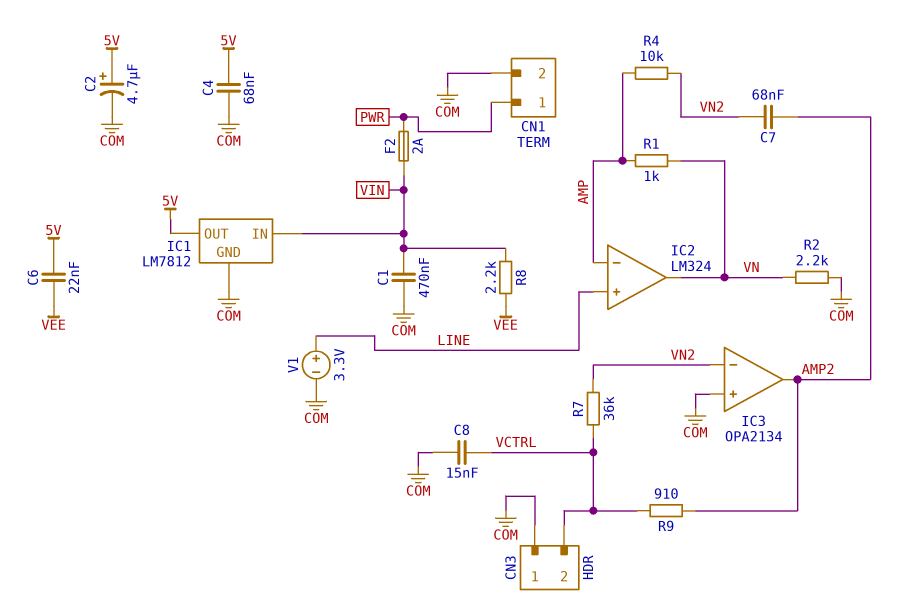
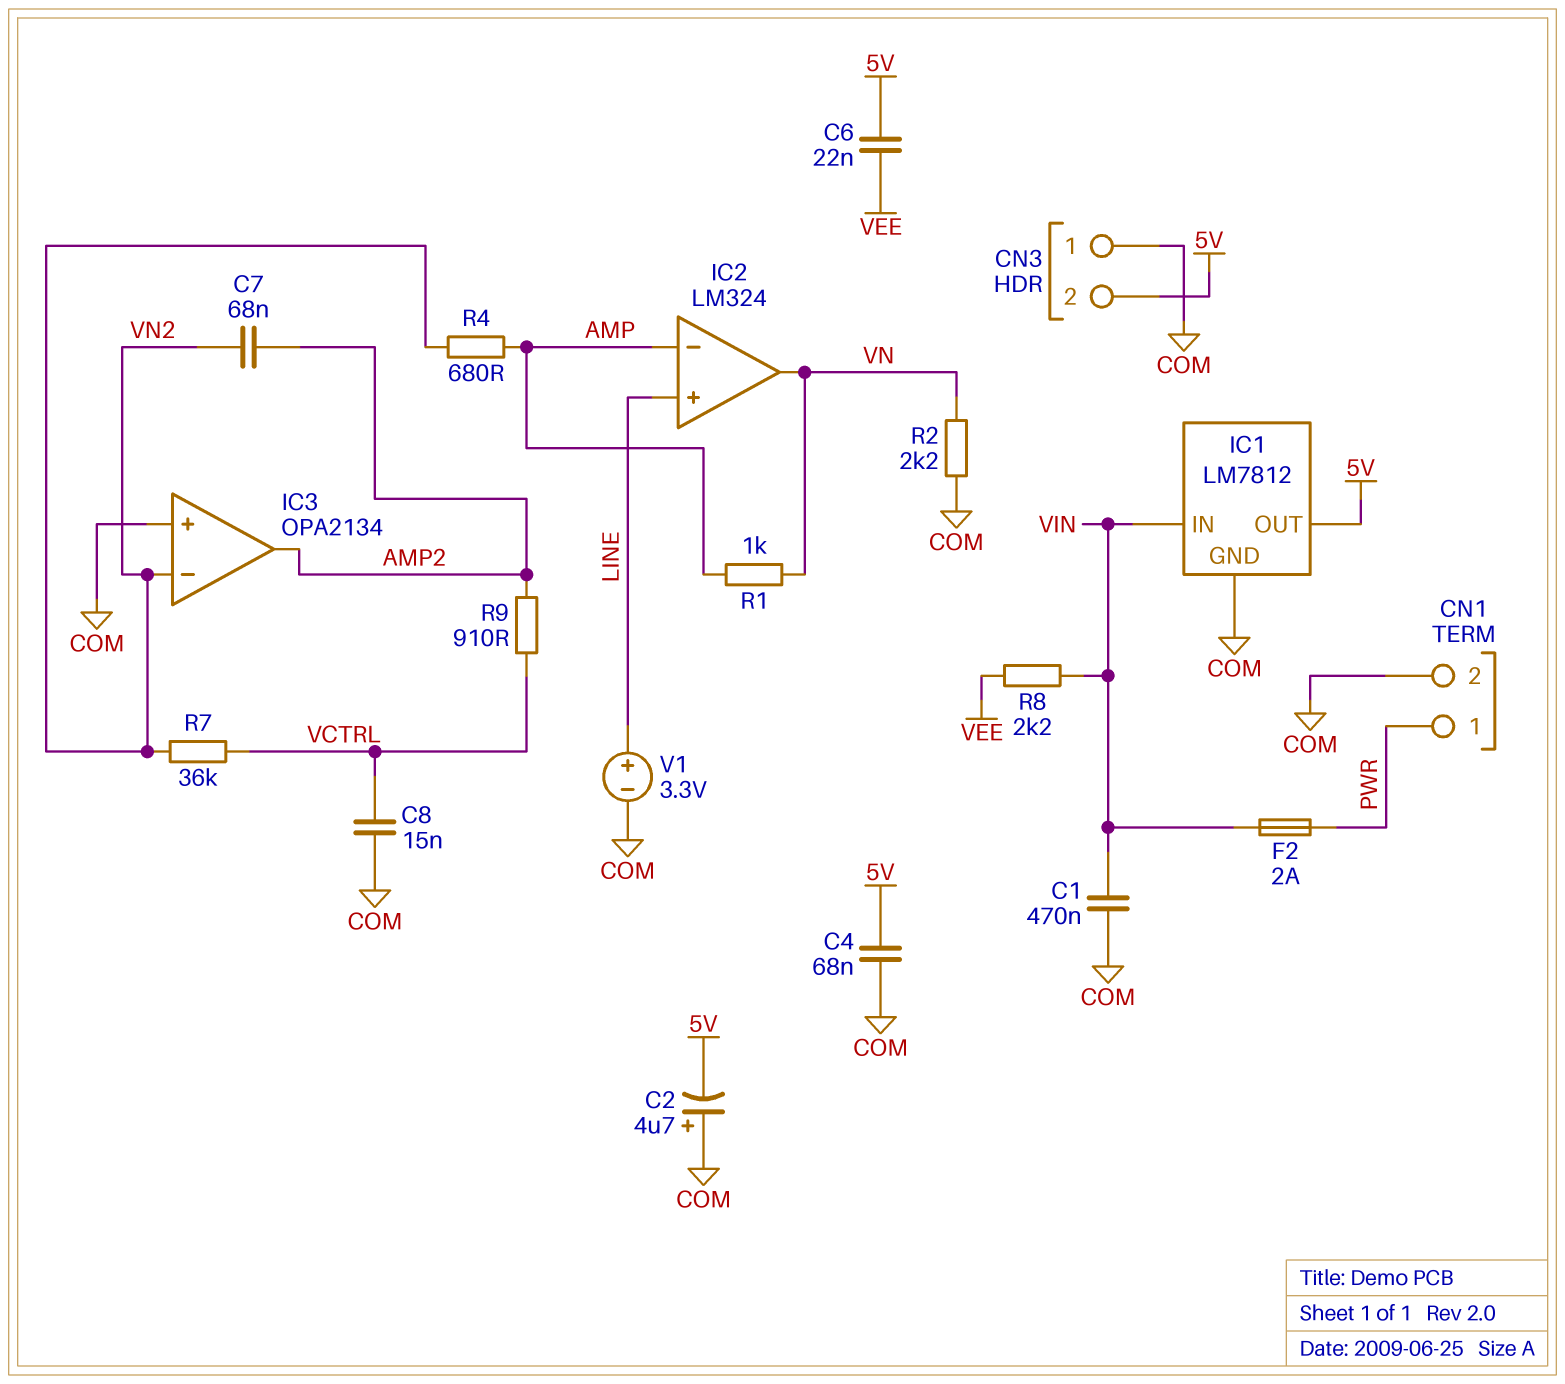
C2: 4.7uF (plus 5V, minus COM) -> 4.7uF (plus COM, minus 5V)
CN3 pin 2: VCTRL -> 5V
R4: 10k (AMP, VN2) -> 680 (AMP, VN2)

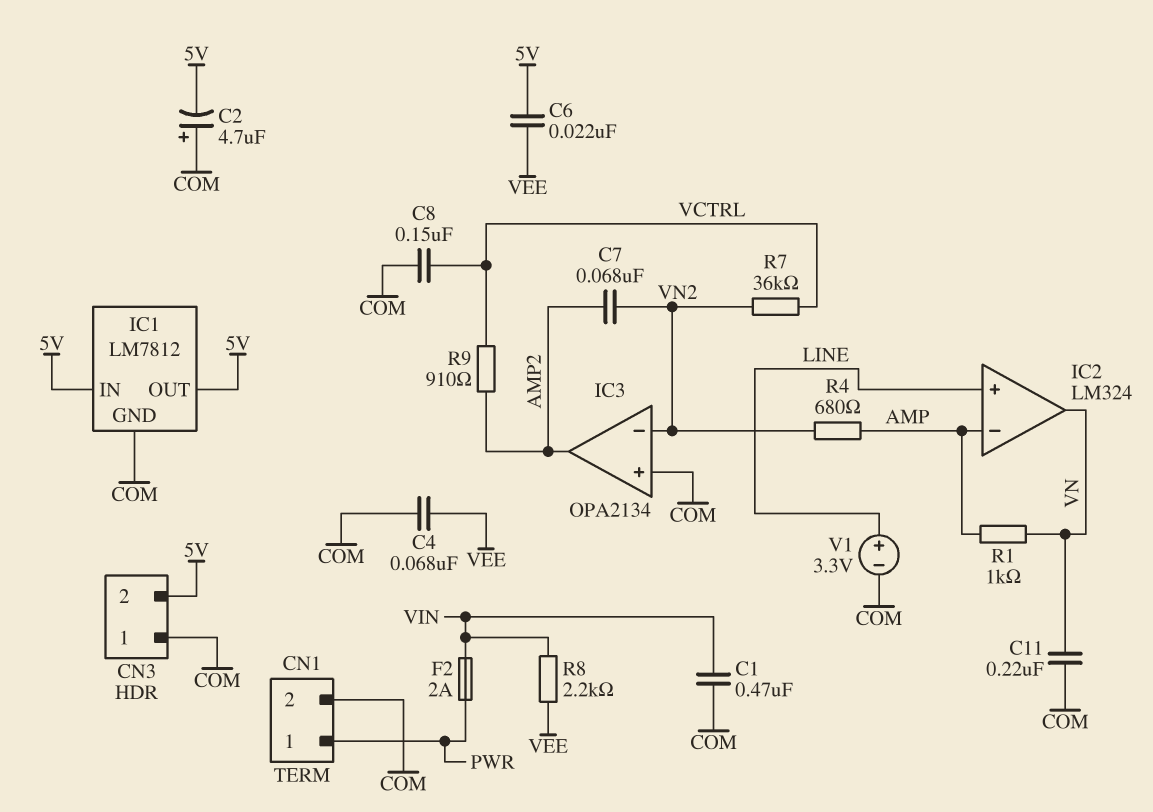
C4: 68nF (5V, COM) -> 68nF (COM, VEE)
C8: 15nF (COM, VCTRL) -> 150nF (COM, VCTRL)
C11: none -> 220nF (COM, VN)
IC1 pin IN: VIN -> 5V
R2: 2.2k (COM, VN) -> none

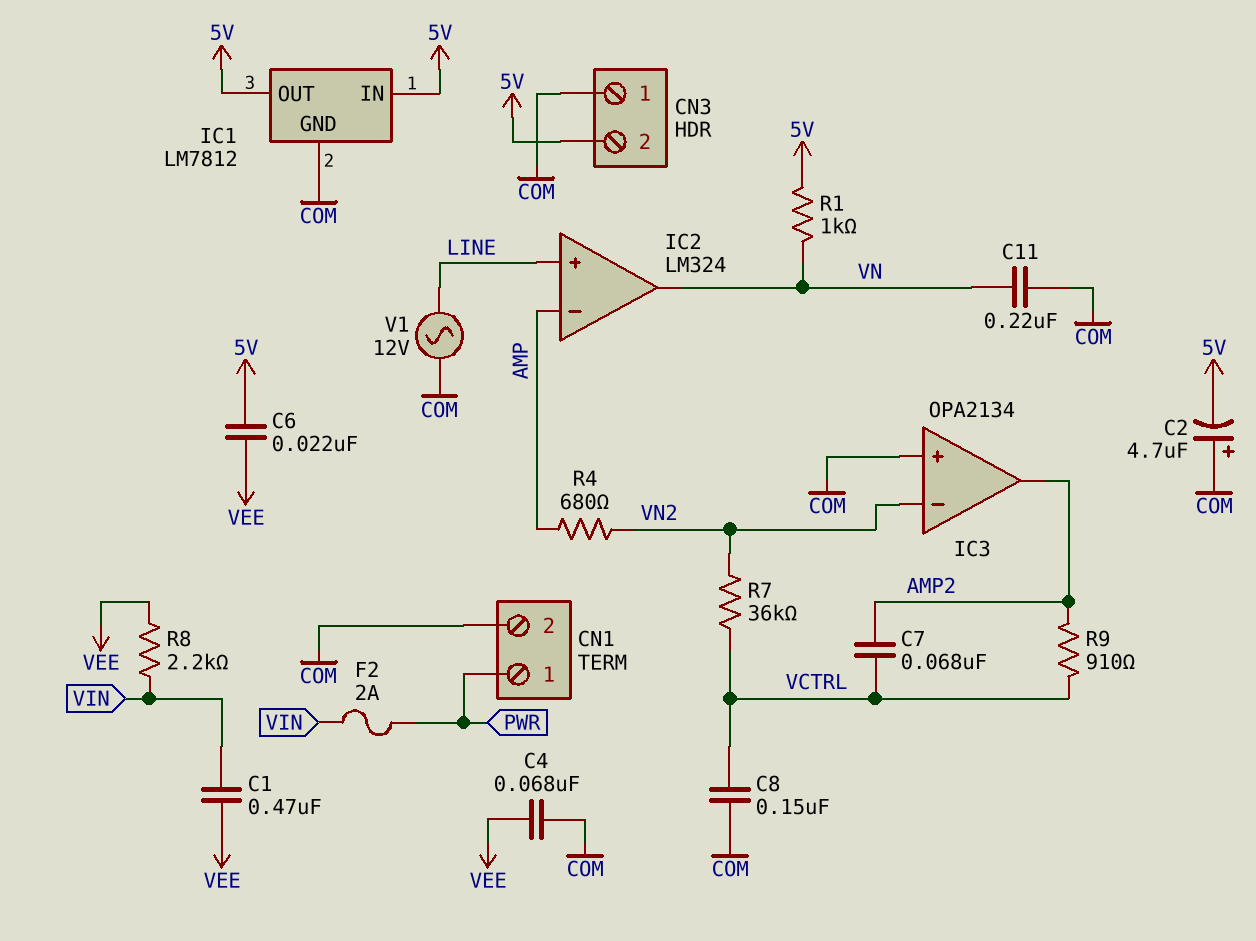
C1: 470nF (COM, VIN) -> 470nF (VEE, VIN)
C7: 68nF (AMP2, VN2) -> 68nF (AMP2, VCTRL)
R1: 1k (AMP, VN) -> 1k (5V, VN)
V1: 3.3V (plus LINE, minus COM) -> AC 12V (COM, LINE)

